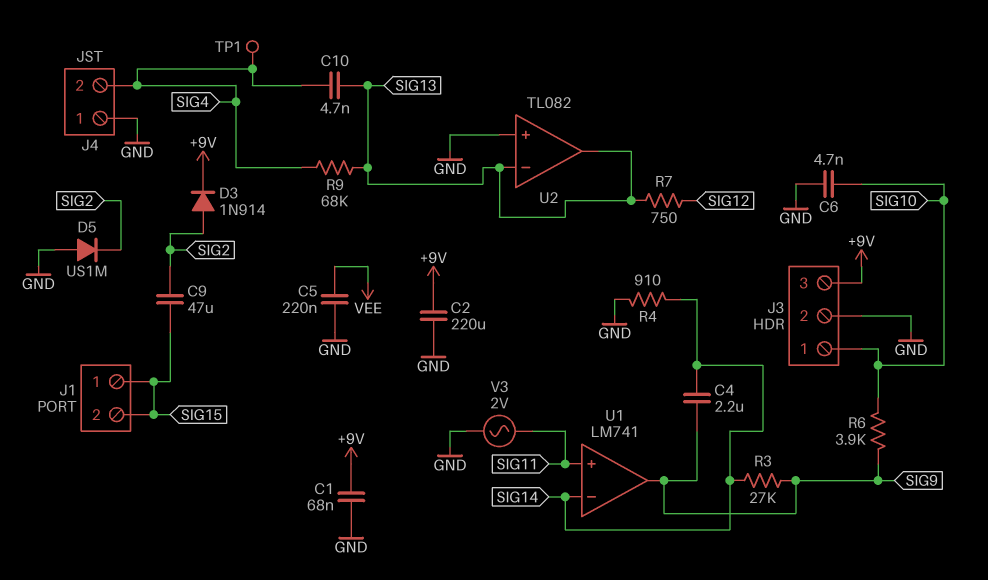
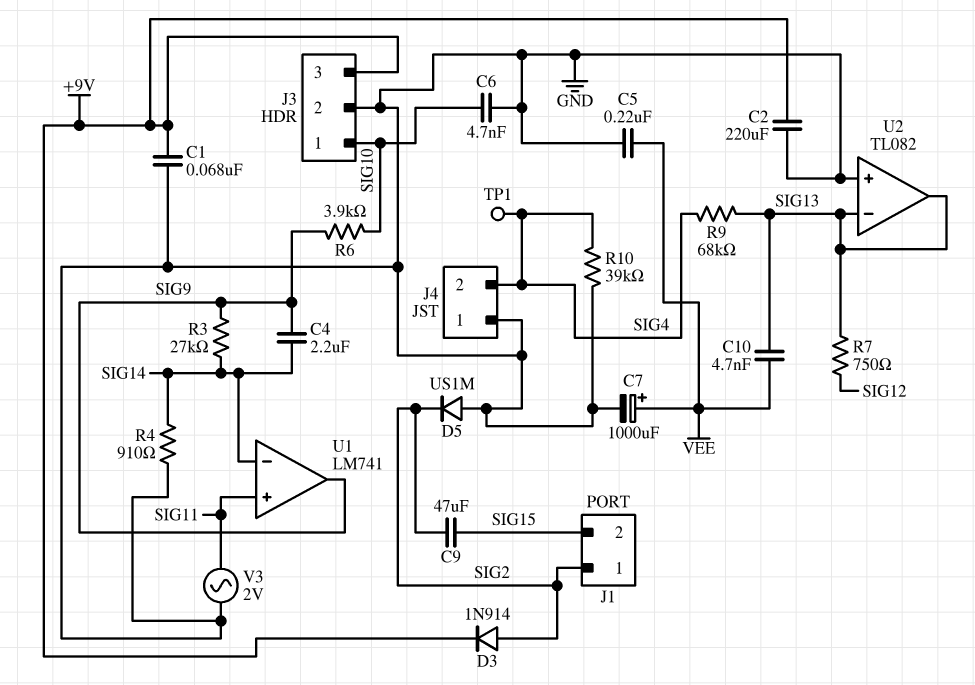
C7: none -> 1000uF (plus VEE, minus GND)
C10: 4.7nF (SIG4, SIG13) -> 4.7nF (SIG13, VEE)
J1 pin 1: SIG15 -> SIG2
R10: none -> 39k (GND, SIG4)

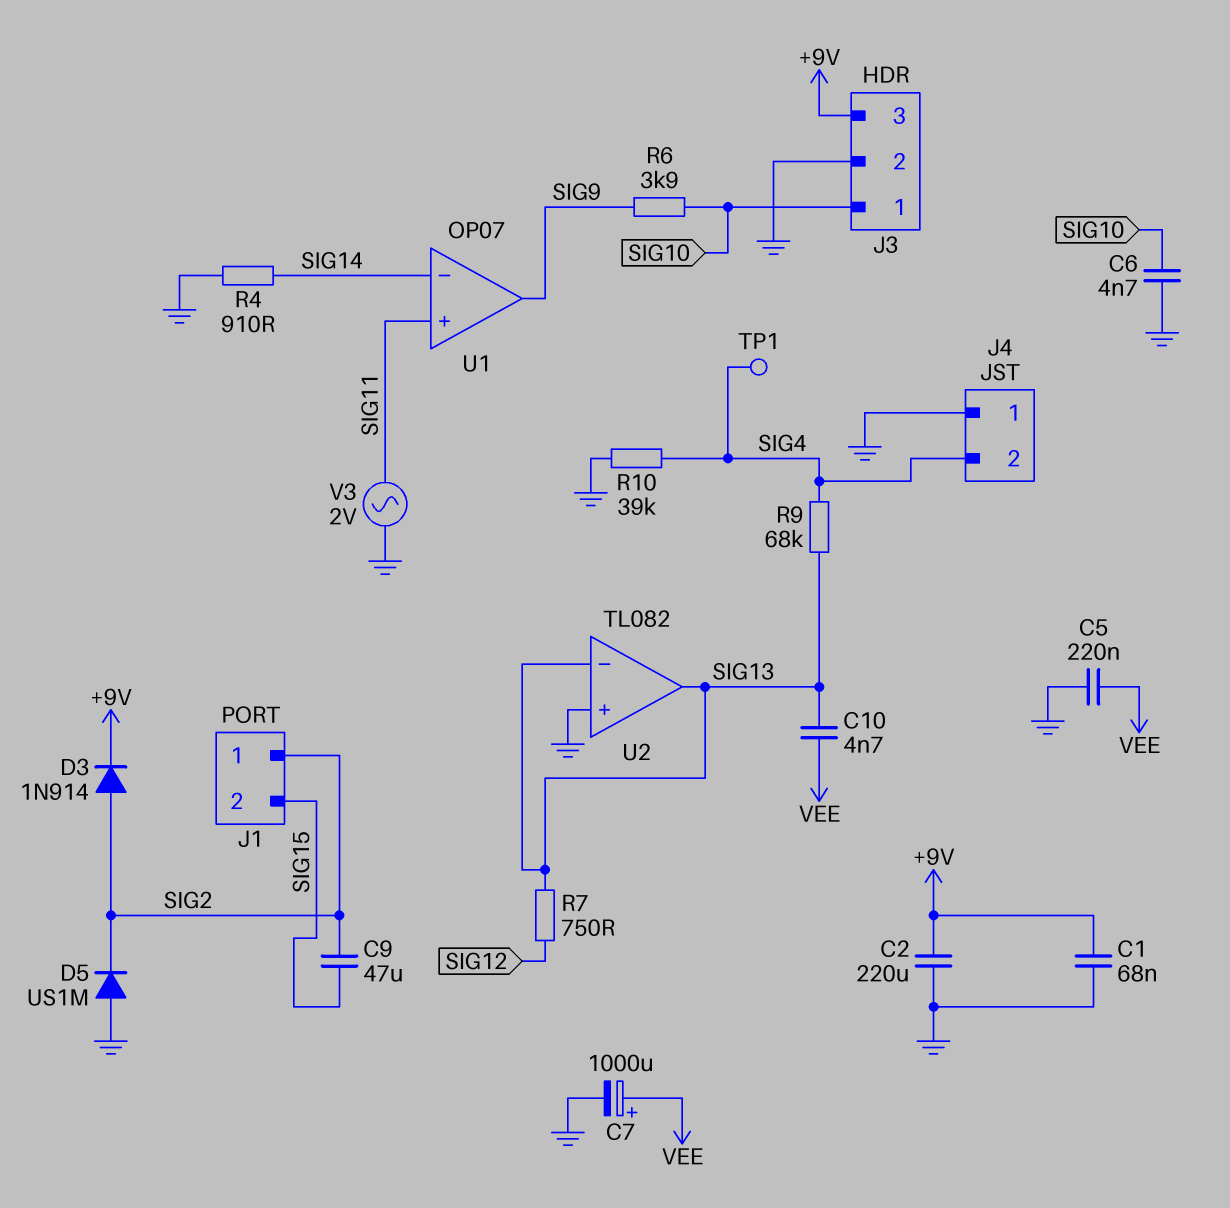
C4: 2.2uF (SIG9, SIG14) -> none
R3: 27k (SIG9, SIG14) -> none
U1: LM741 -> OP07

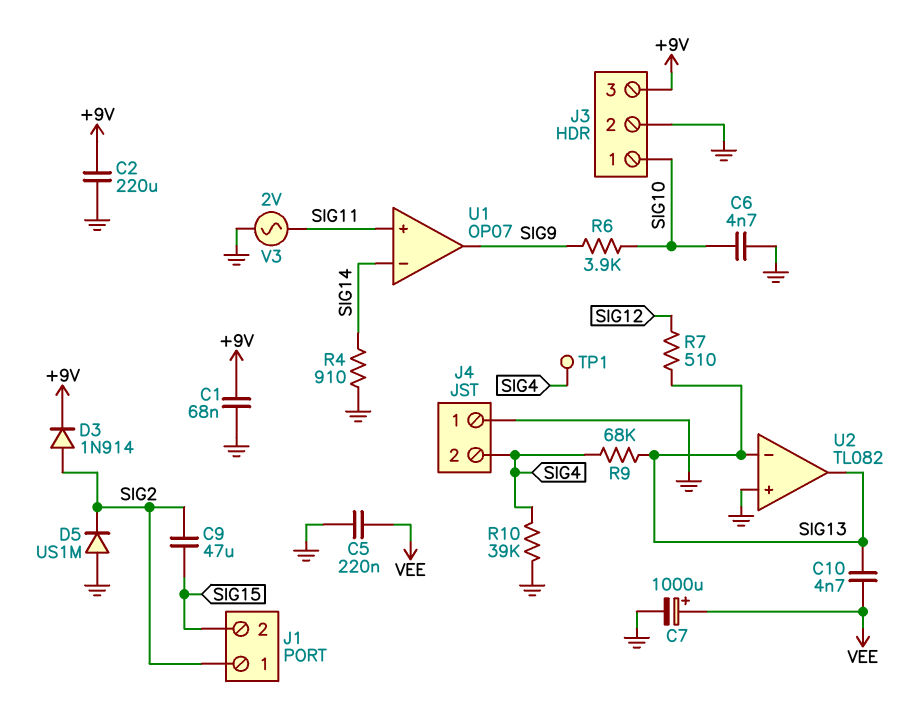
R7: 750 (SIG12, SIG13) -> 510 (SIG12, SIG13)

